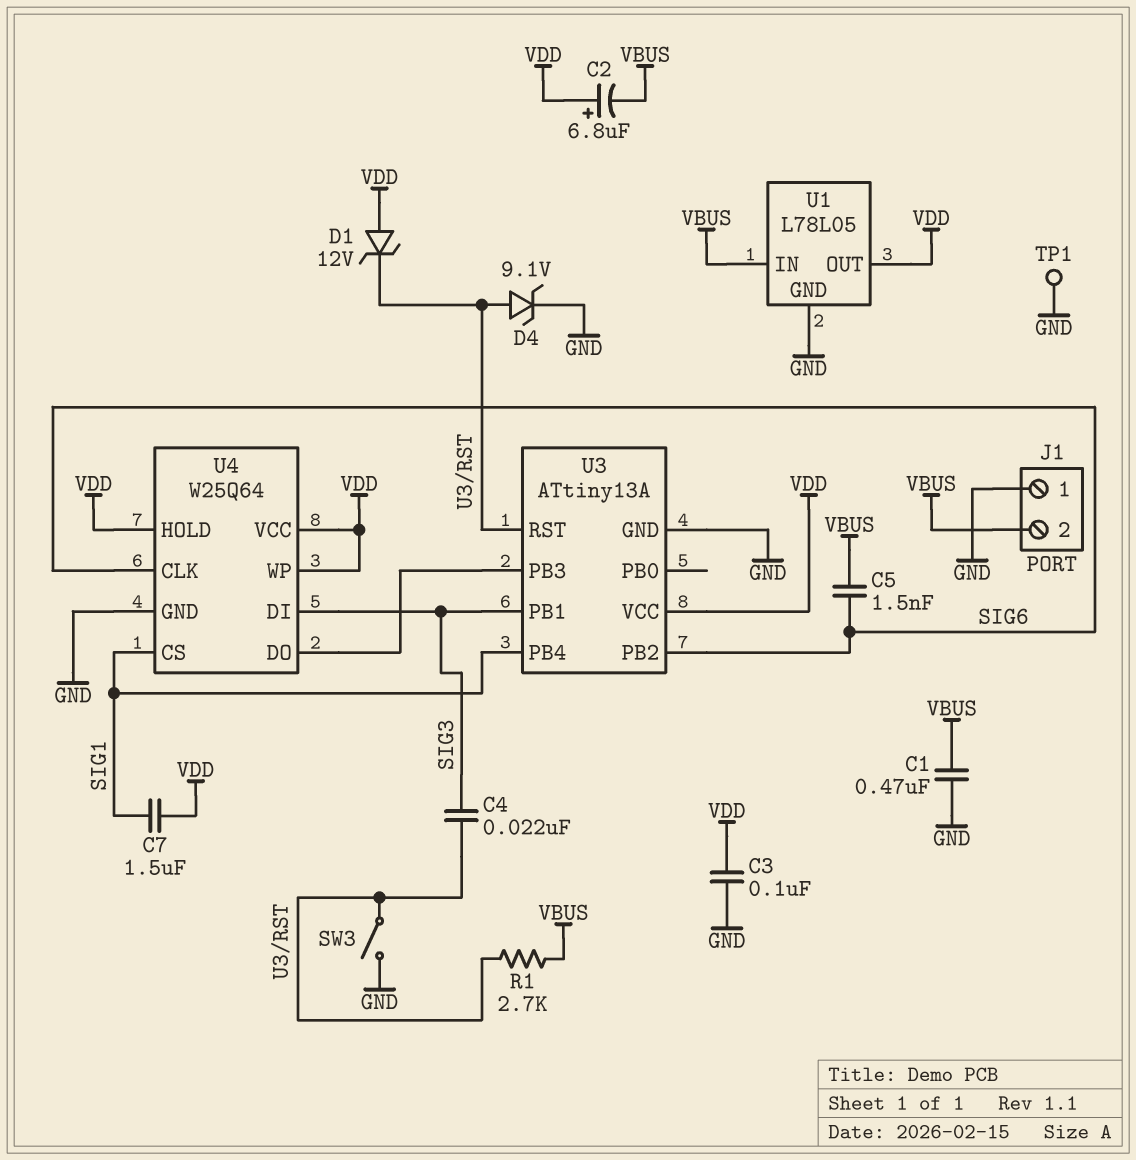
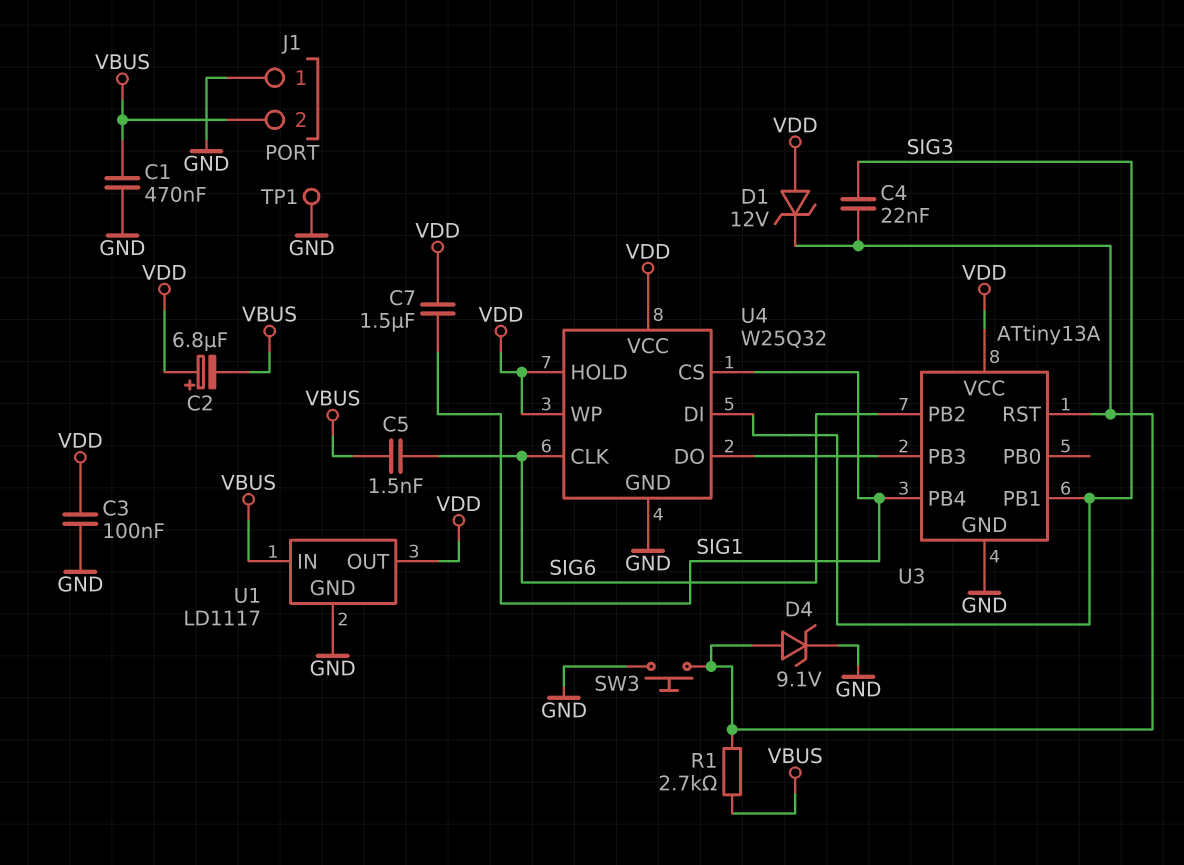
SW3: switch (GND, U3/RST) -> button (GND, U3/RST)
U1: L78L05 -> LD1117
U4: W25Q64 -> W25Q32

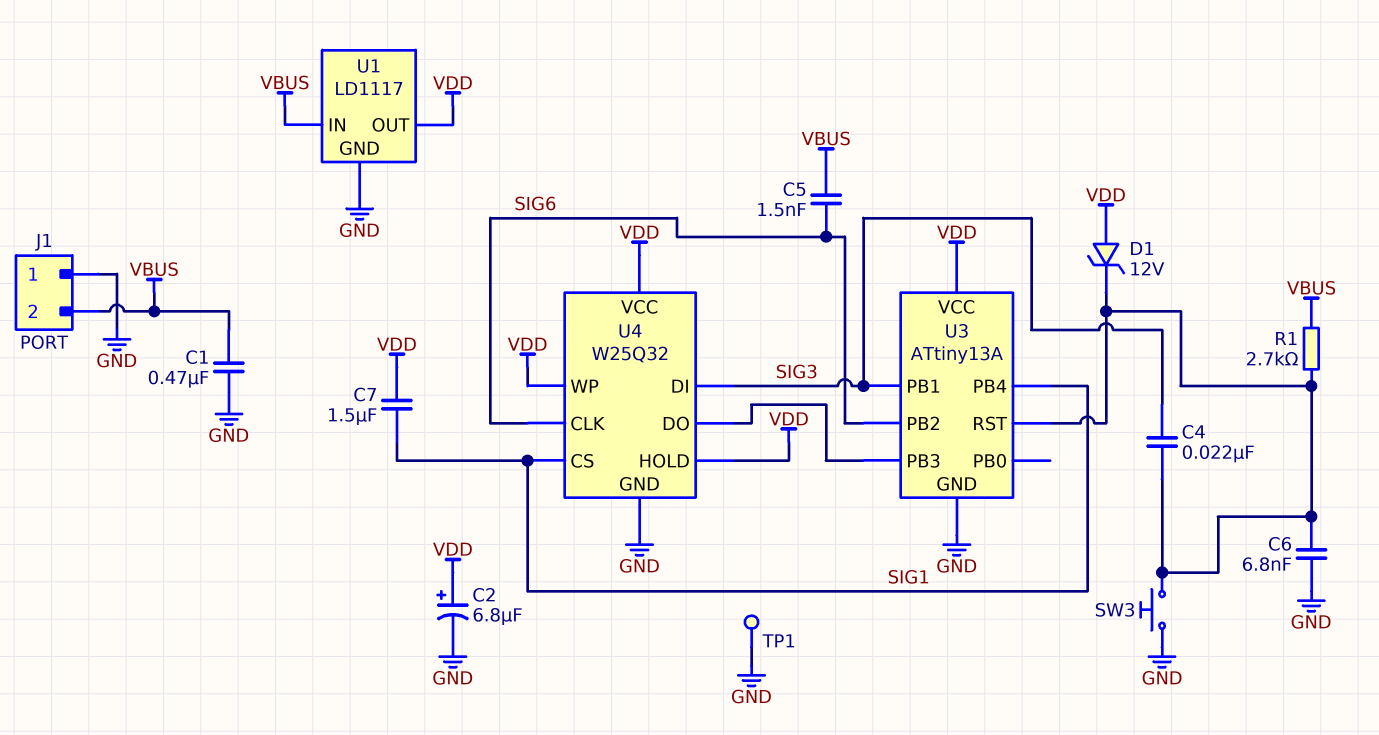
C2: 6.8uF (plus VDD, minus VBUS) -> 6.8uF (plus VDD, minus GND)
C3: 100nF (GND, VDD) -> none
C6: none -> 6.8nF (GND, U3/RST)
D4: zener 9.1V (A U3/RST, K GND) -> none

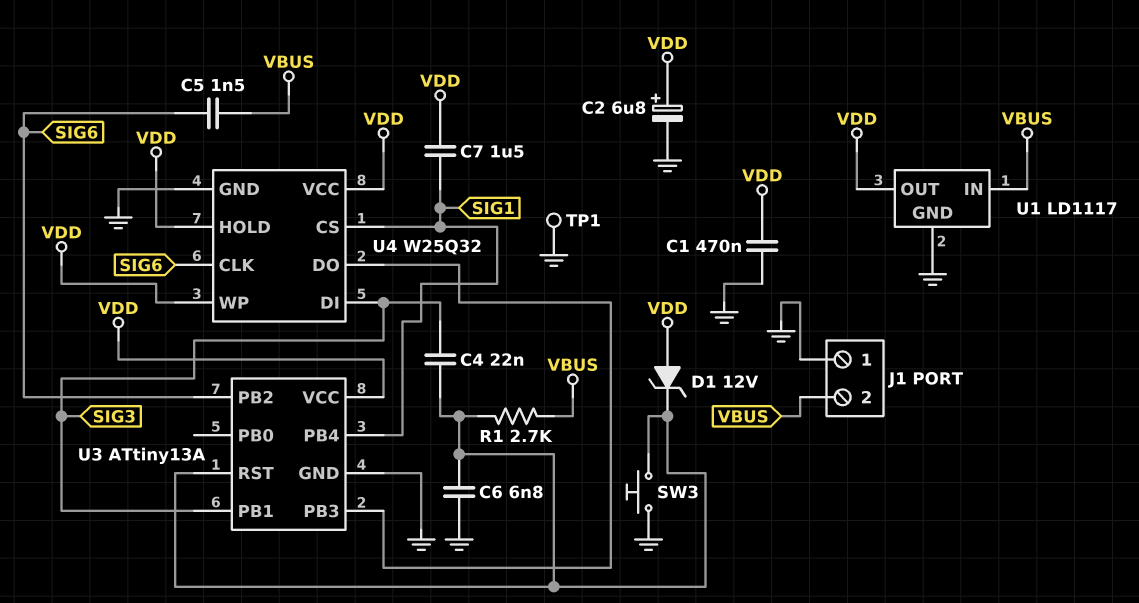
C1: 470nF (GND, VBUS) -> 470nF (GND, VDD)

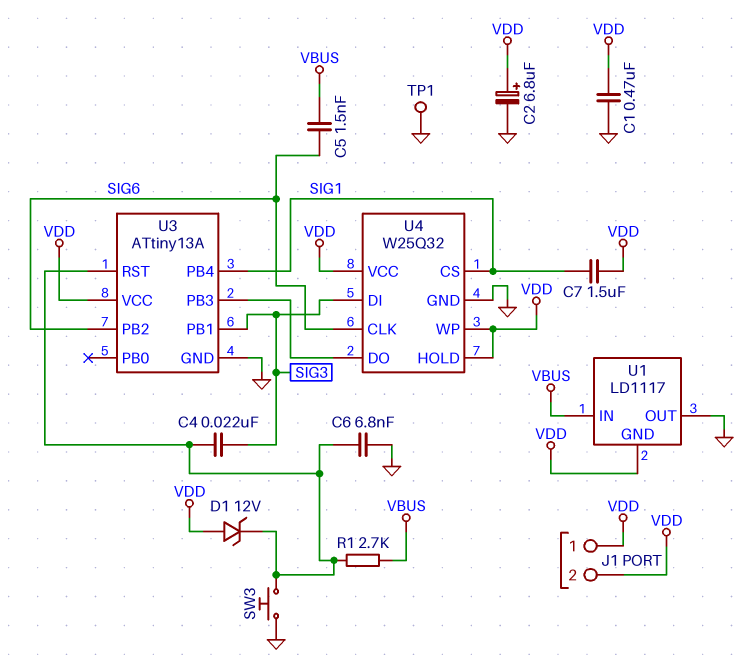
J1 pin 1: GND -> VDD
J1 pin 2: VBUS -> VDD
U1 pin GND: GND -> VDD
U1 pin OUT: VDD -> GND

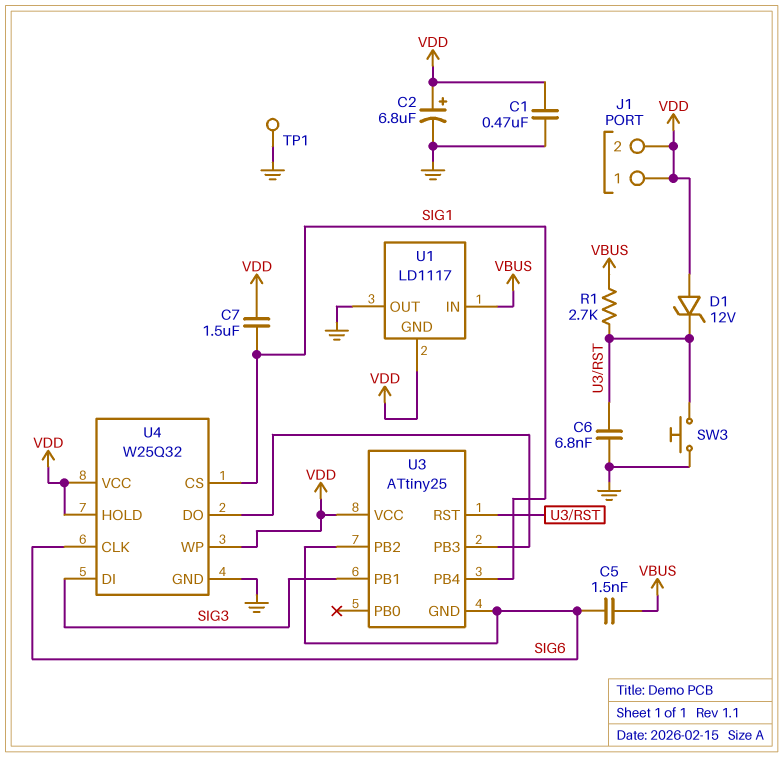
C4: 22nF (SIG3, U3/RST) -> none
U3: ATtiny13A -> ATtiny25
U3 pin GND: GND -> SIG6

